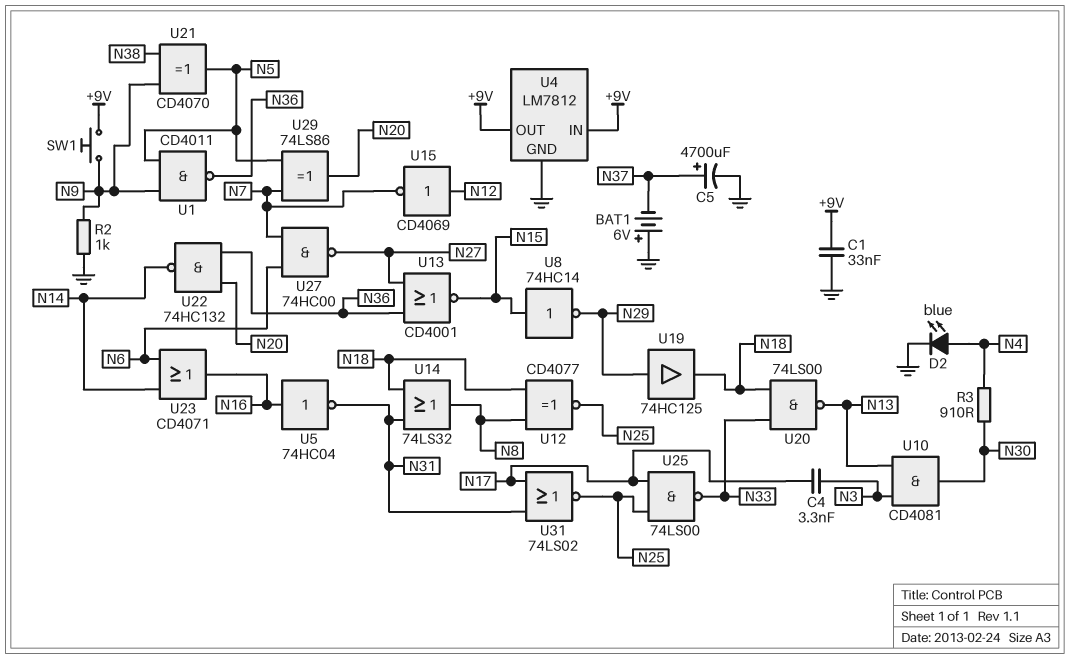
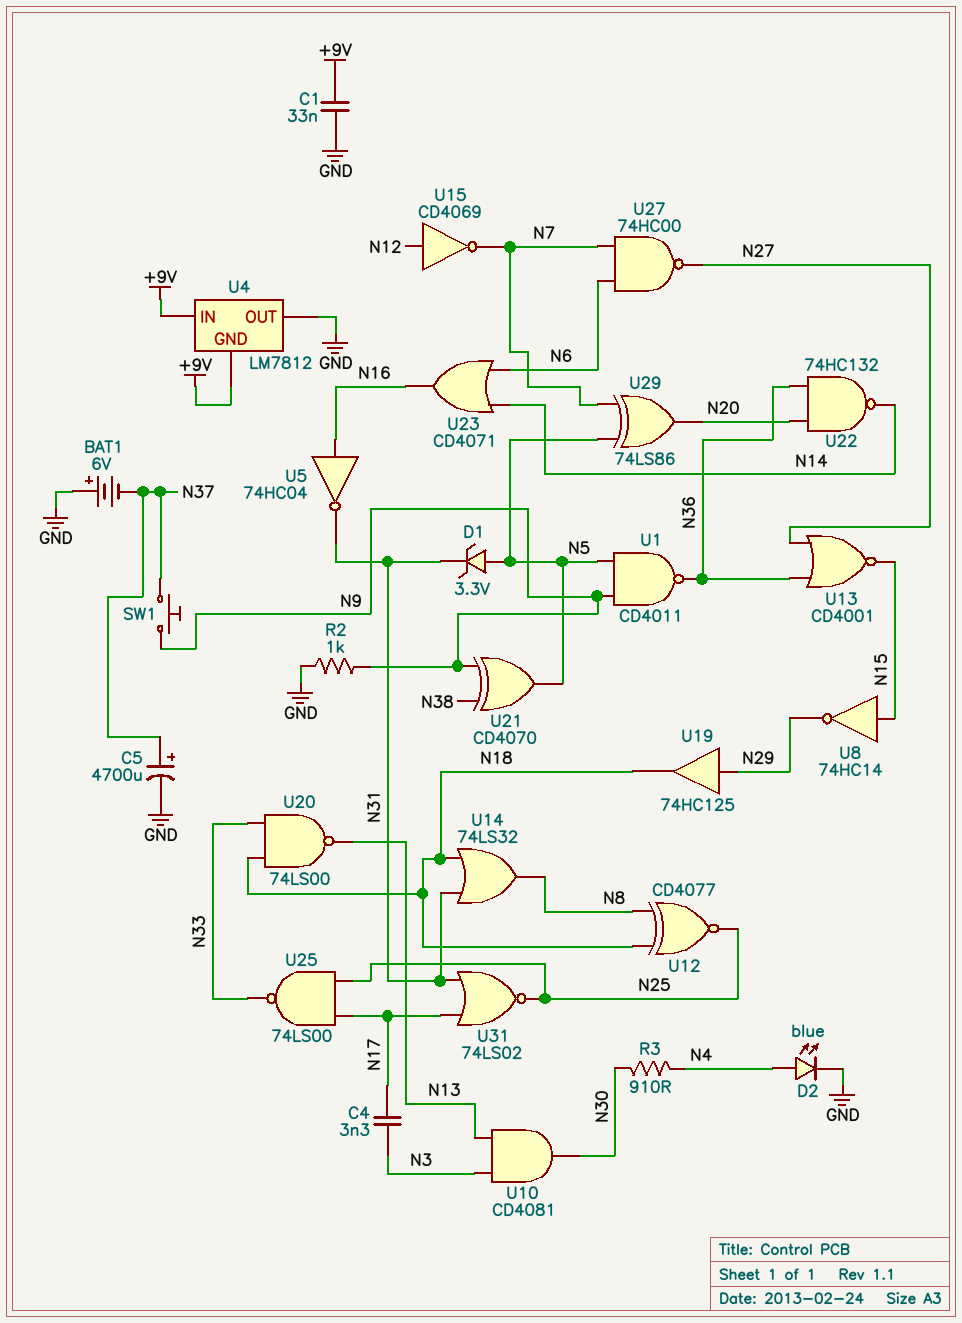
D1: none -> zener 3.3V (A N5, K N31)
SW1: button (+9V, N9) -> button (N9, N37)
U4 pin GND: GND -> +9V
U4 pin OUT: +9V -> GND

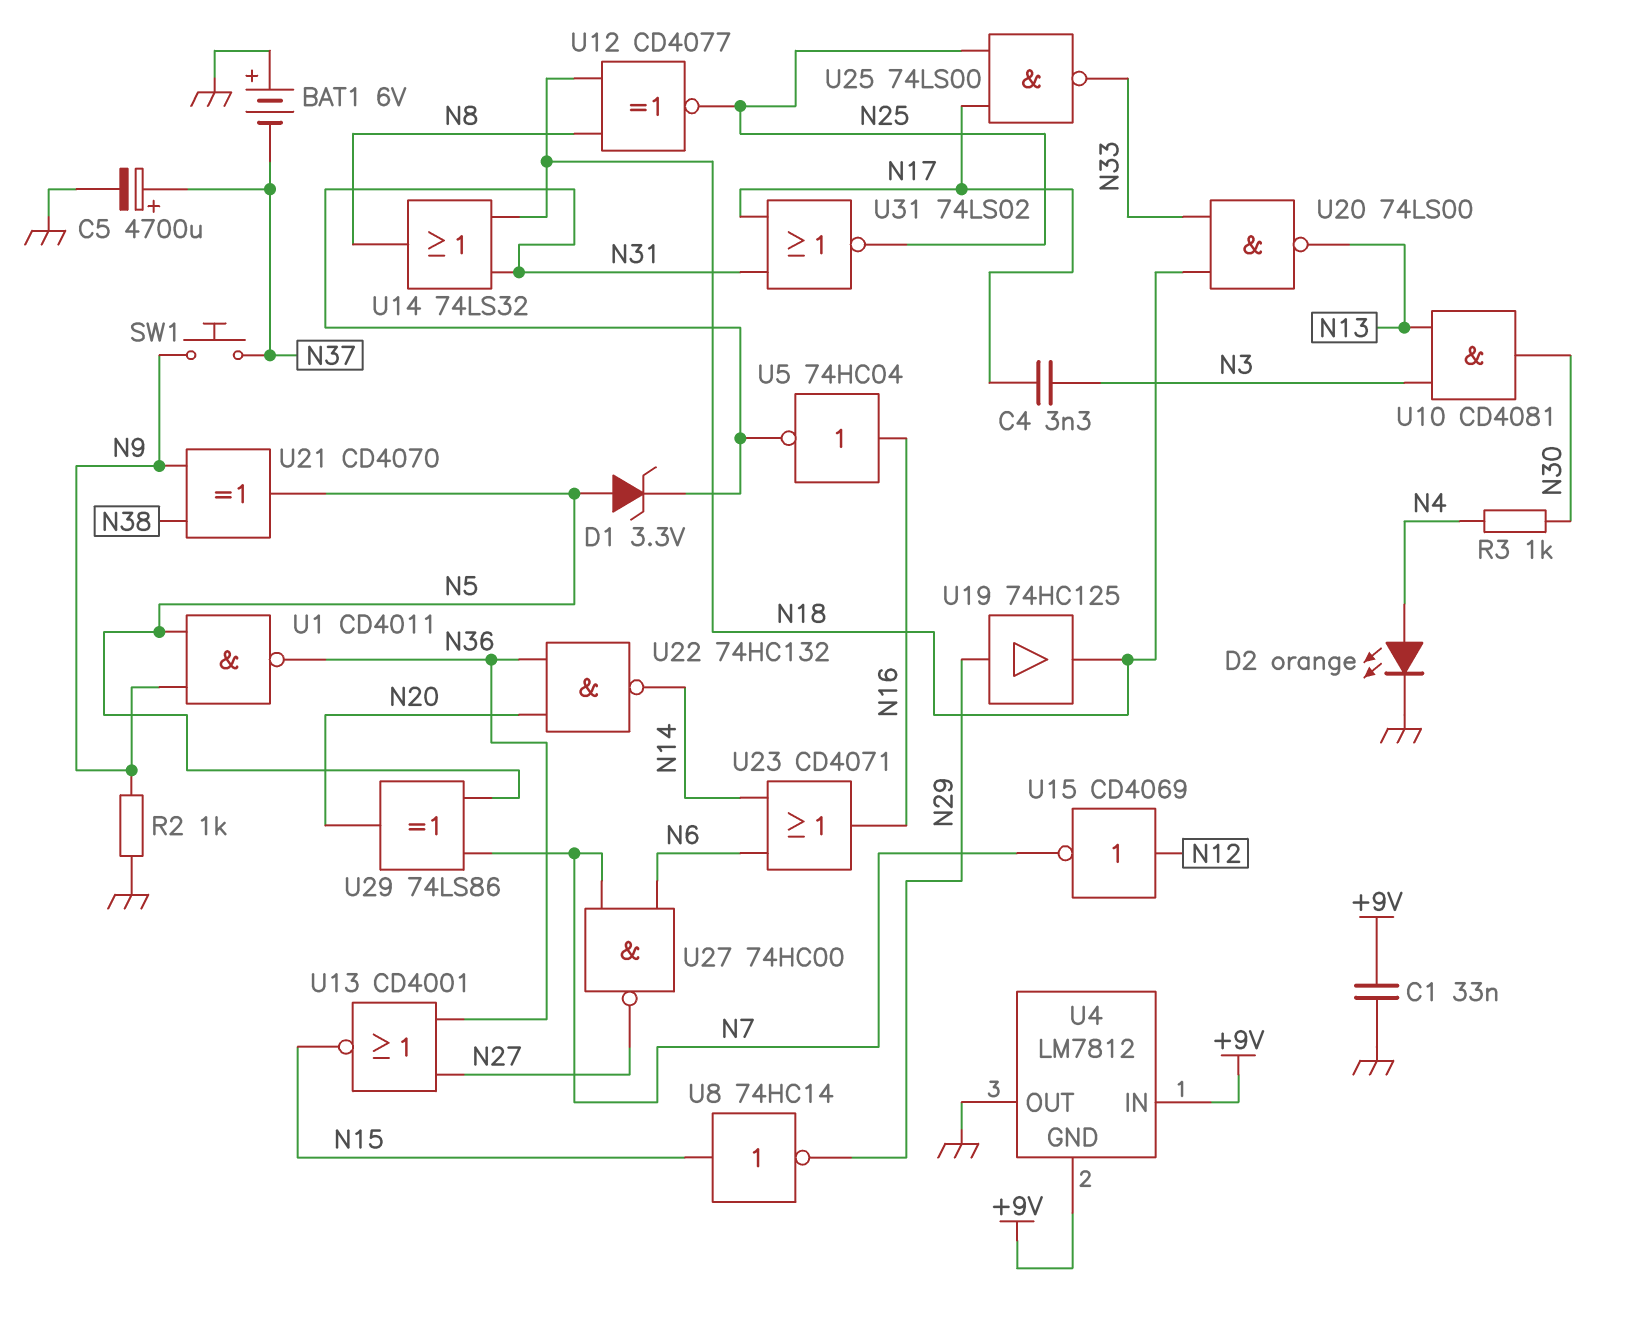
D2: LED blue (A N4, K GND) -> LED orange (A N4, K GND)
R3: 910 (N4, N30) -> 1k (N4, N30)

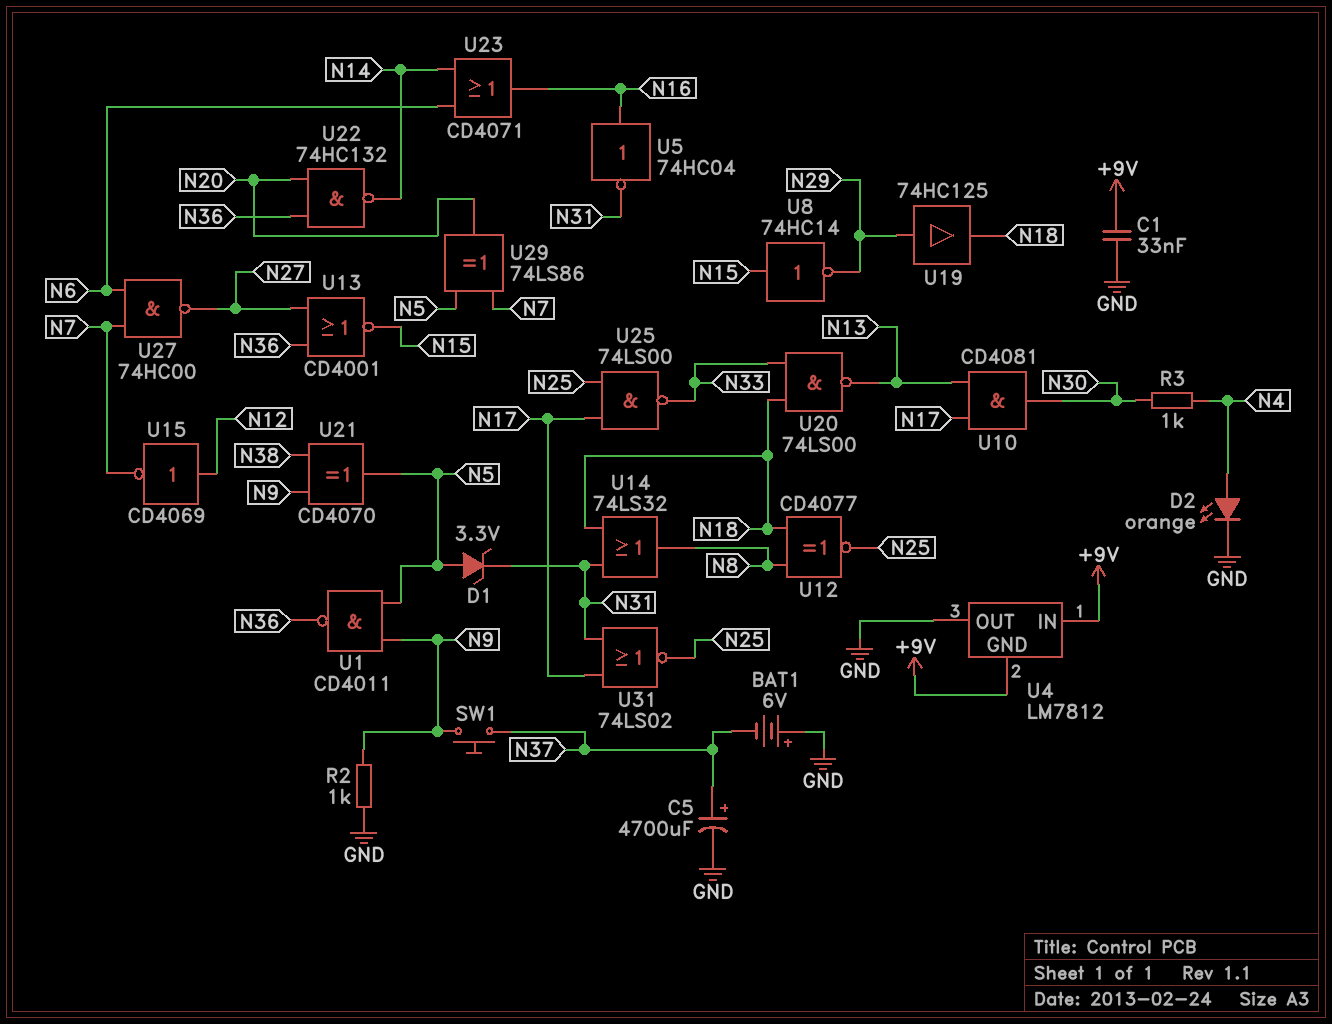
C4: 3.3nF (N3, N17) -> none
U10: AND CD4081 (in N3, in N13, out N30) -> AND CD4081 (in N13, in N17, out N30)

